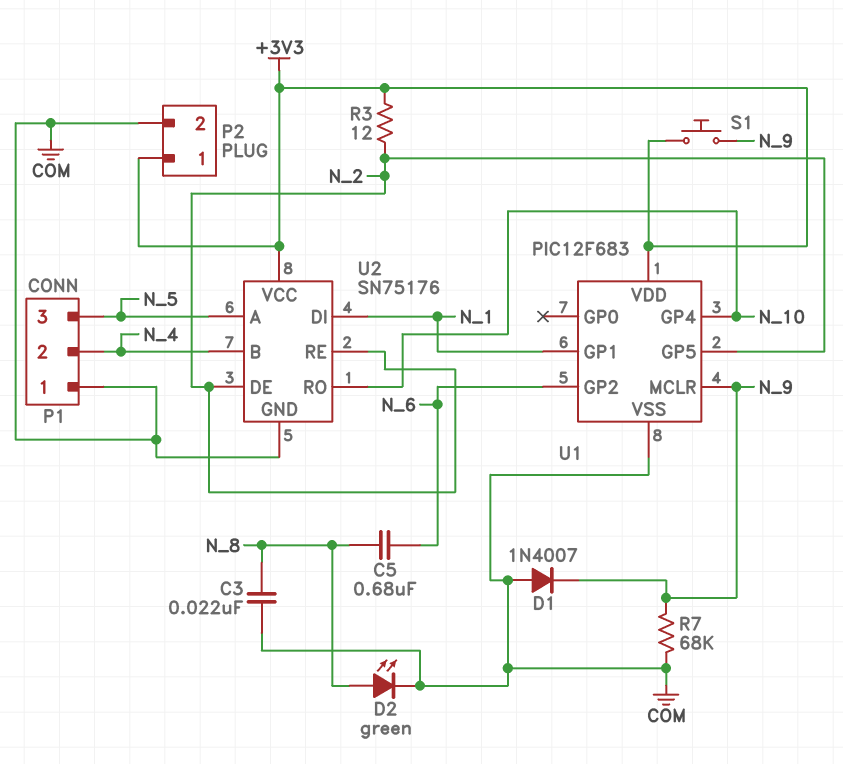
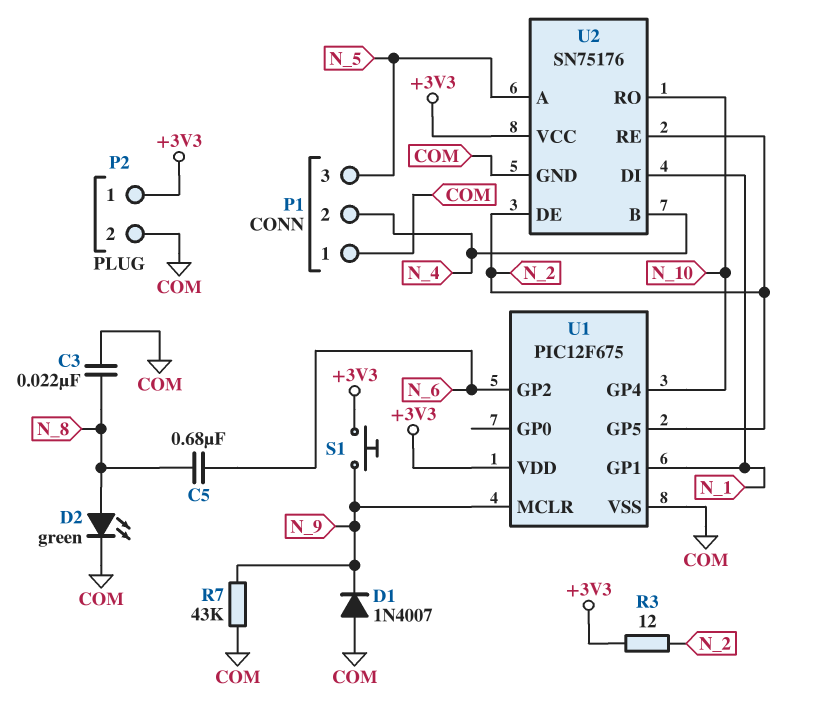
R7: 68k (COM, N_9) -> 43k (COM, N_9)
U1: PIC12F683 -> PIC12F675

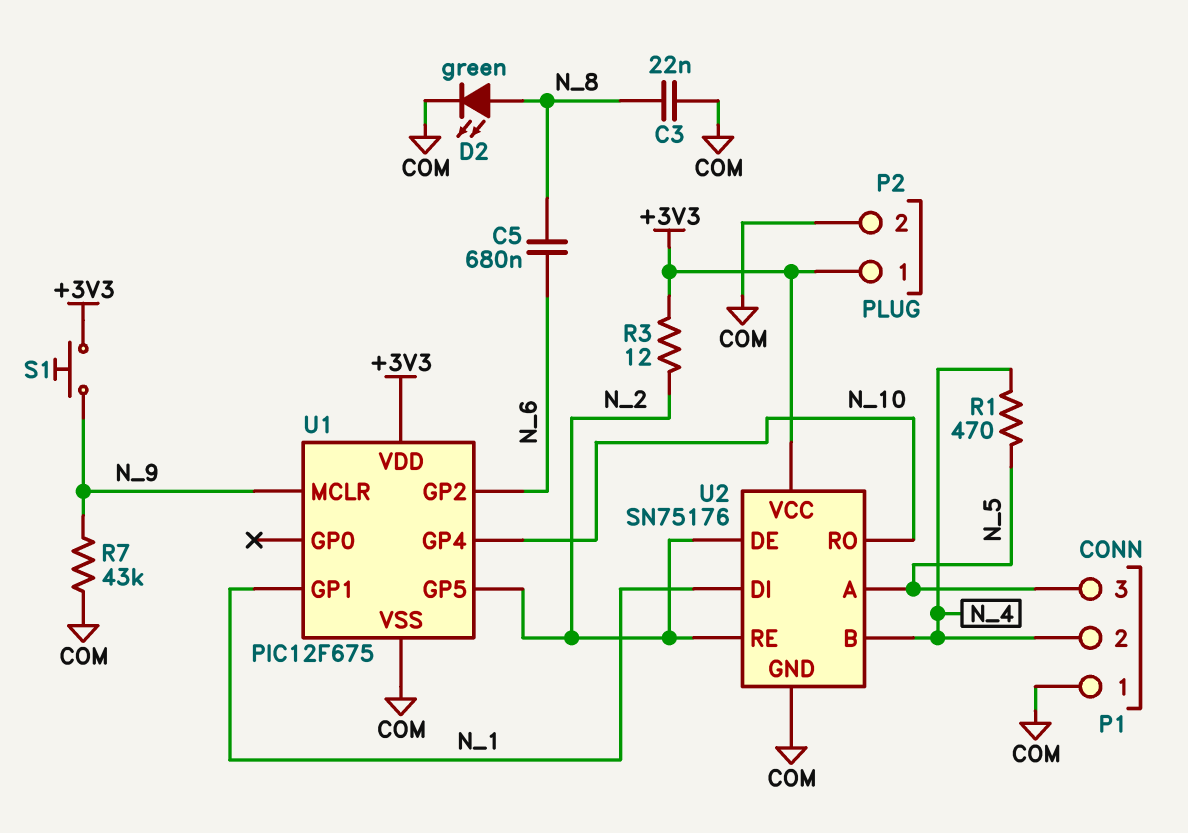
D1: diode 1N4007 (A COM, K N_9) -> none
R1: none -> 470 (N_4, N_5)

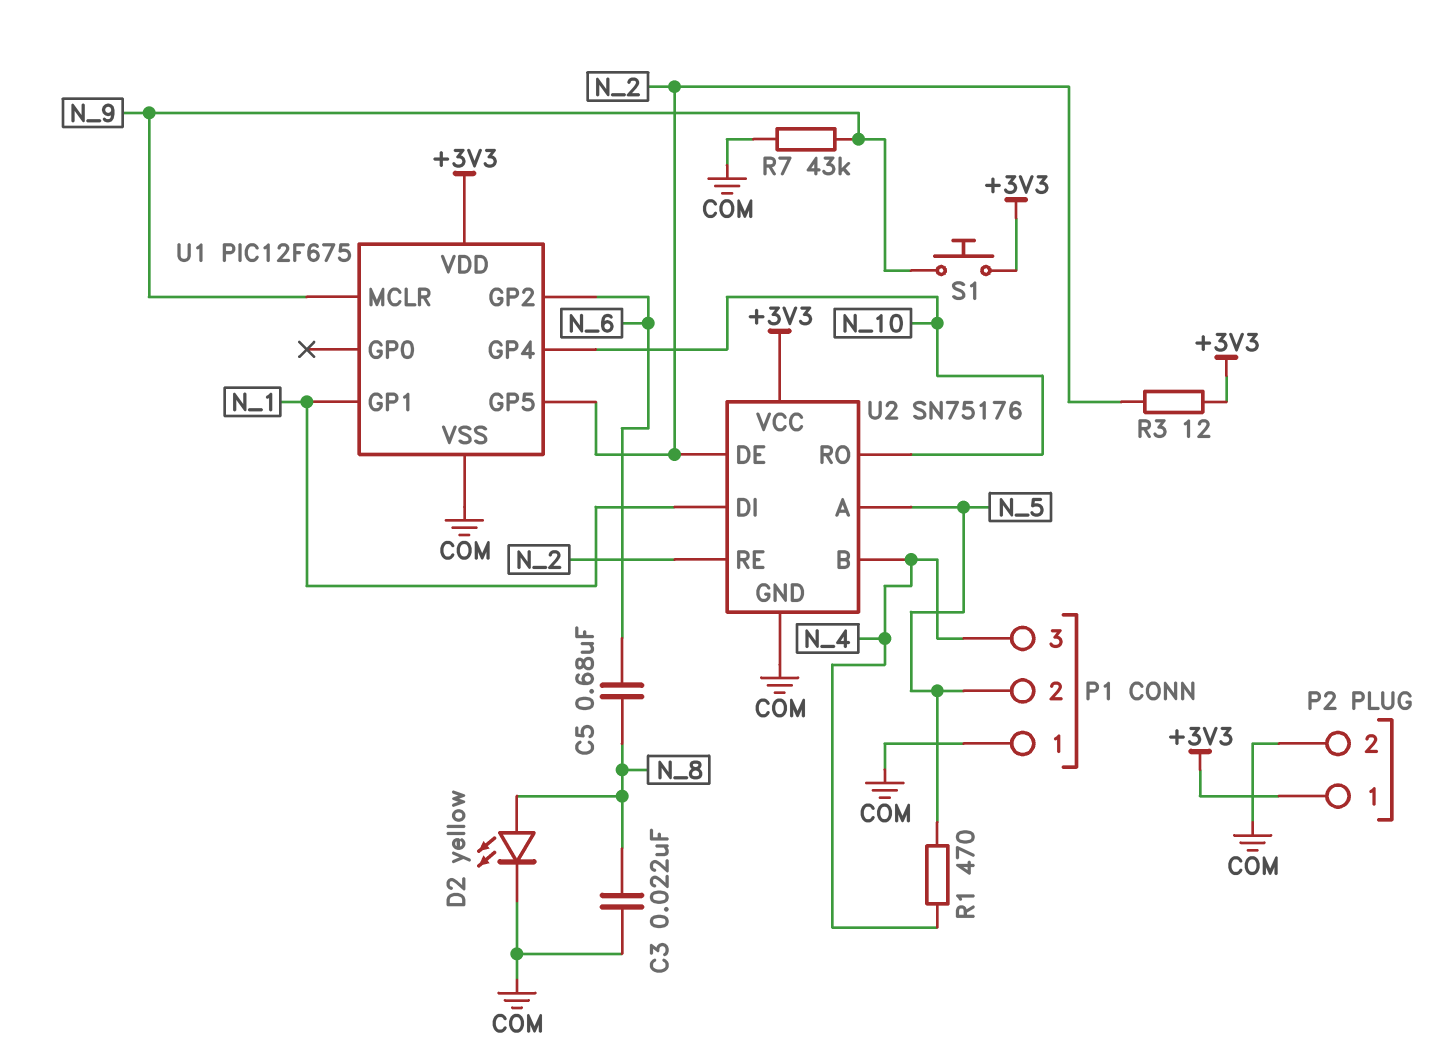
D2: LED green (A N_8, K COM) -> LED yellow (A N_8, K COM)
P1 pin 2: N_4 -> N_5
P1 pin 3: N_5 -> N_4

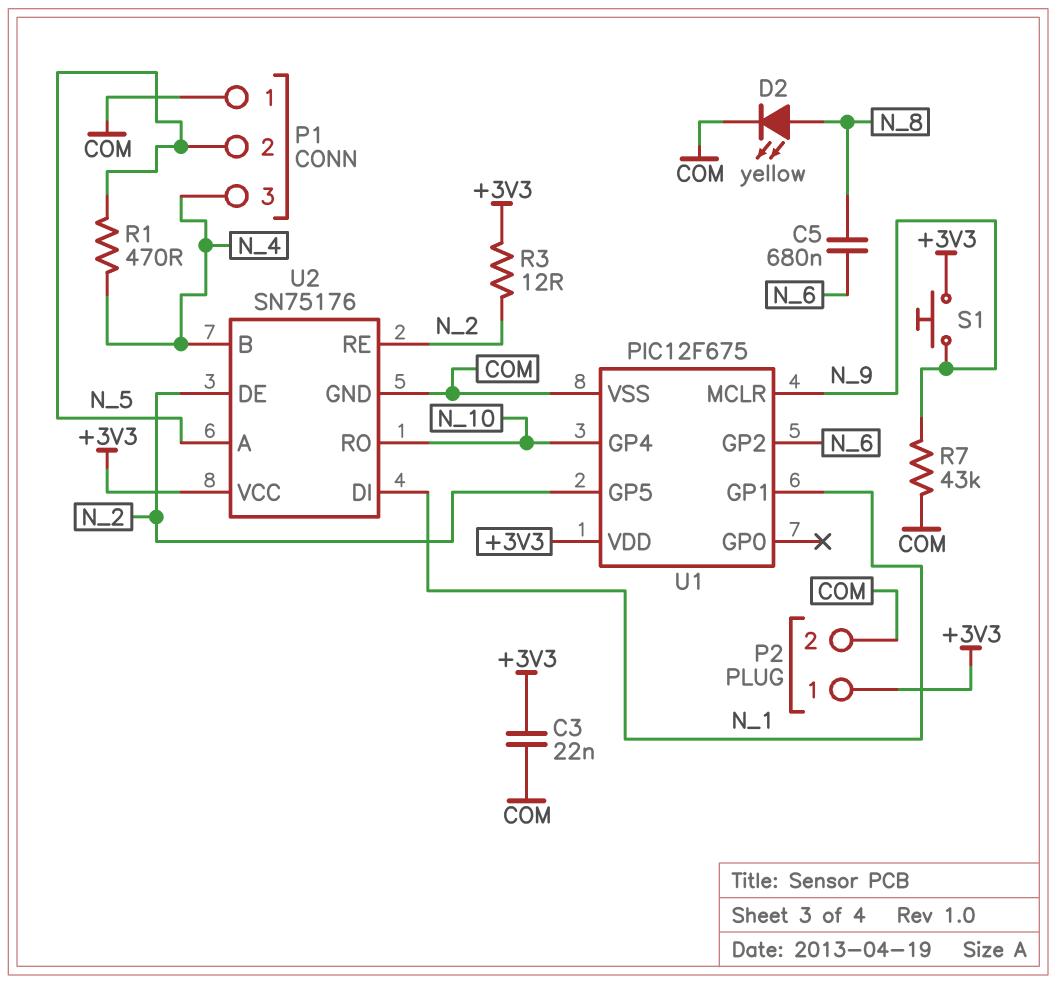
C3: 22nF (COM, N_8) -> 22nF (+3V3, COM)

